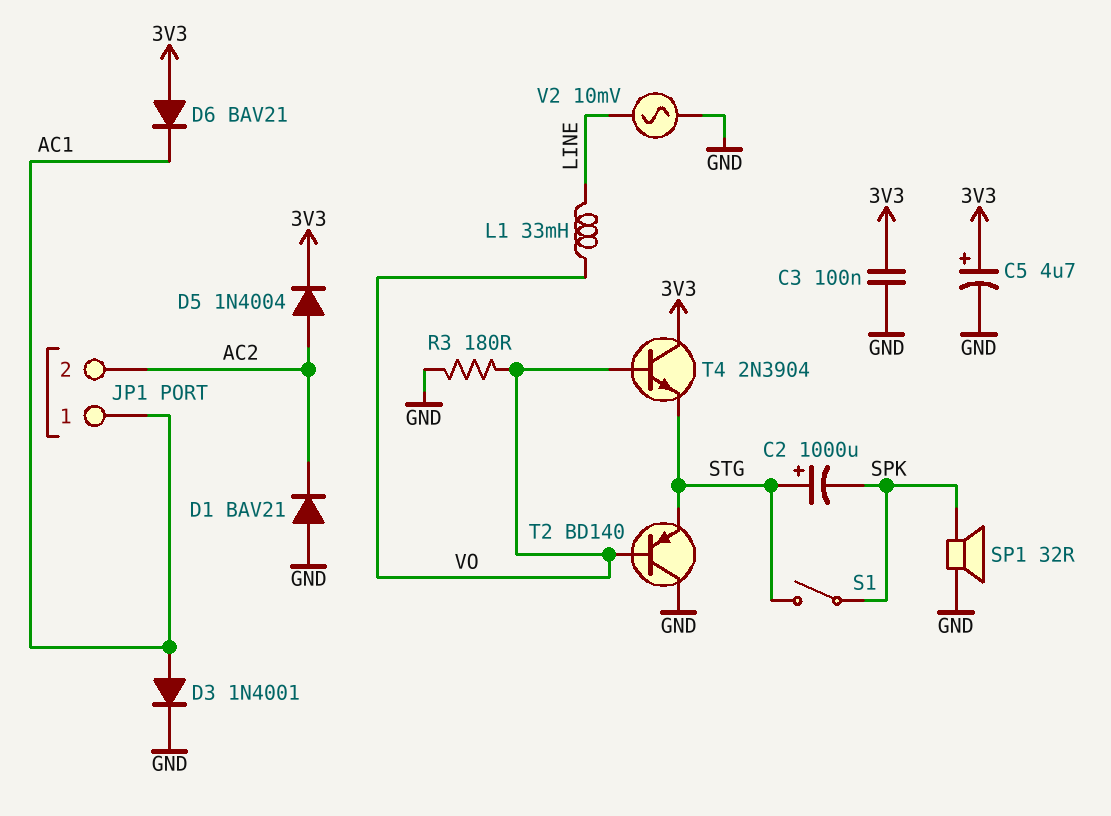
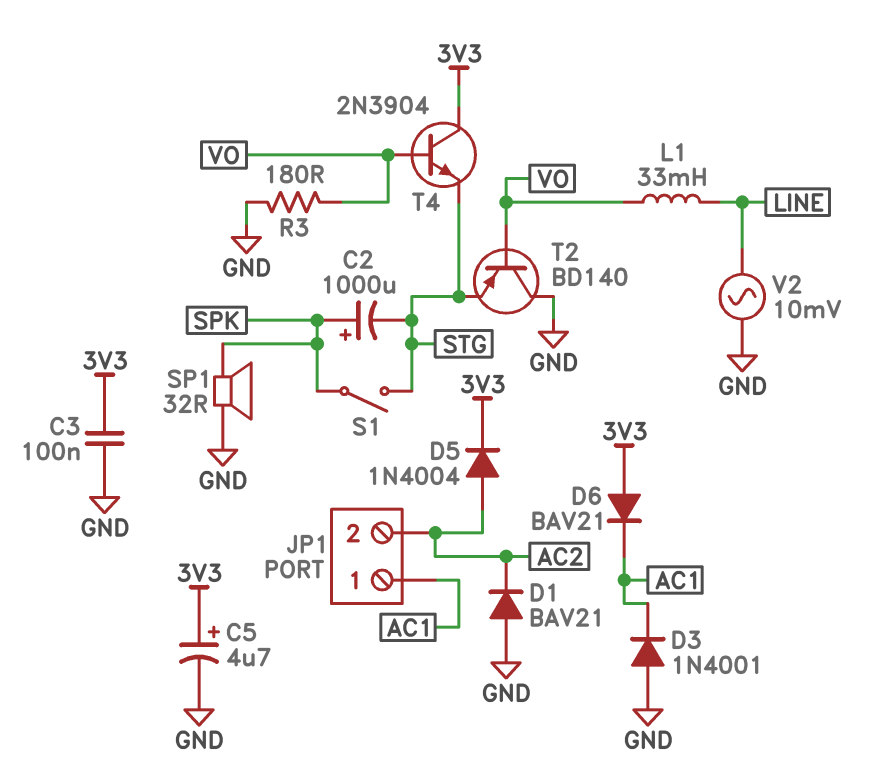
C2: 1000uF (plus STG, minus SPK) -> 1000uF (plus SPK, minus STG)
D3: diode 1N4001 (A AC1, K GND) -> diode 1N4001 (A GND, K AC1)

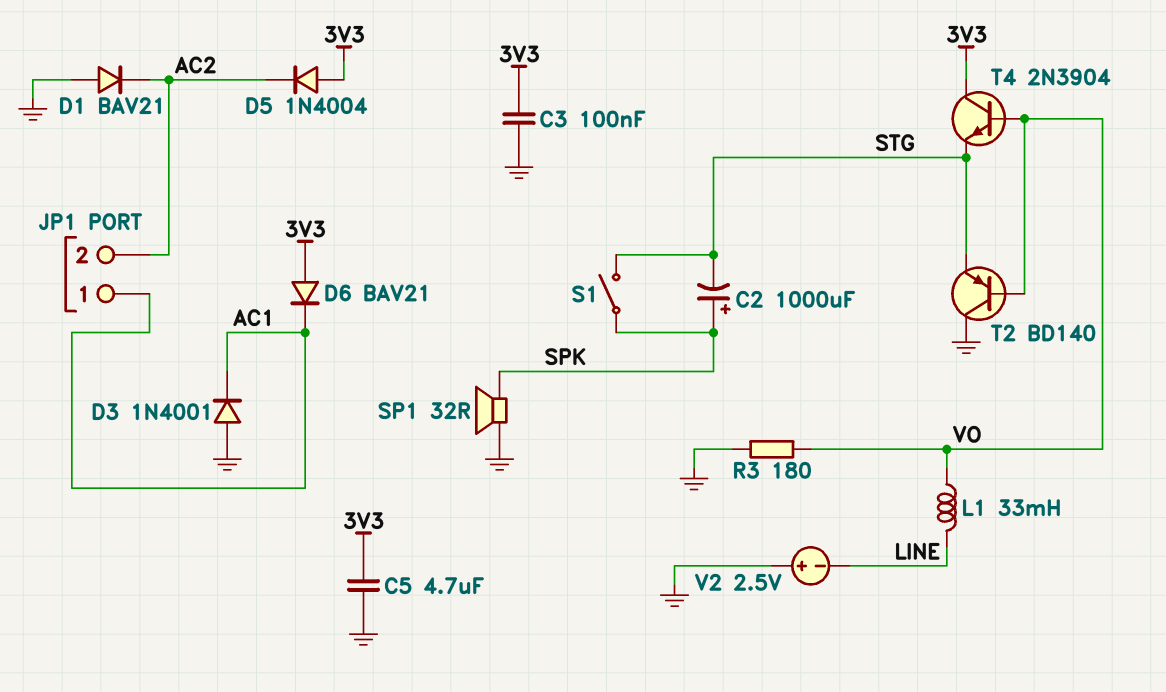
C5: 4.7uF (plus 3V3, minus GND) -> 4.7uF (3V3, GND)
D5: diode 1N4004 (A AC2, K 3V3) -> diode 1N4004 (A 3V3, K AC2)
V2: AC 10mV (GND, LINE) -> 2.5V (plus GND, minus LINE)

